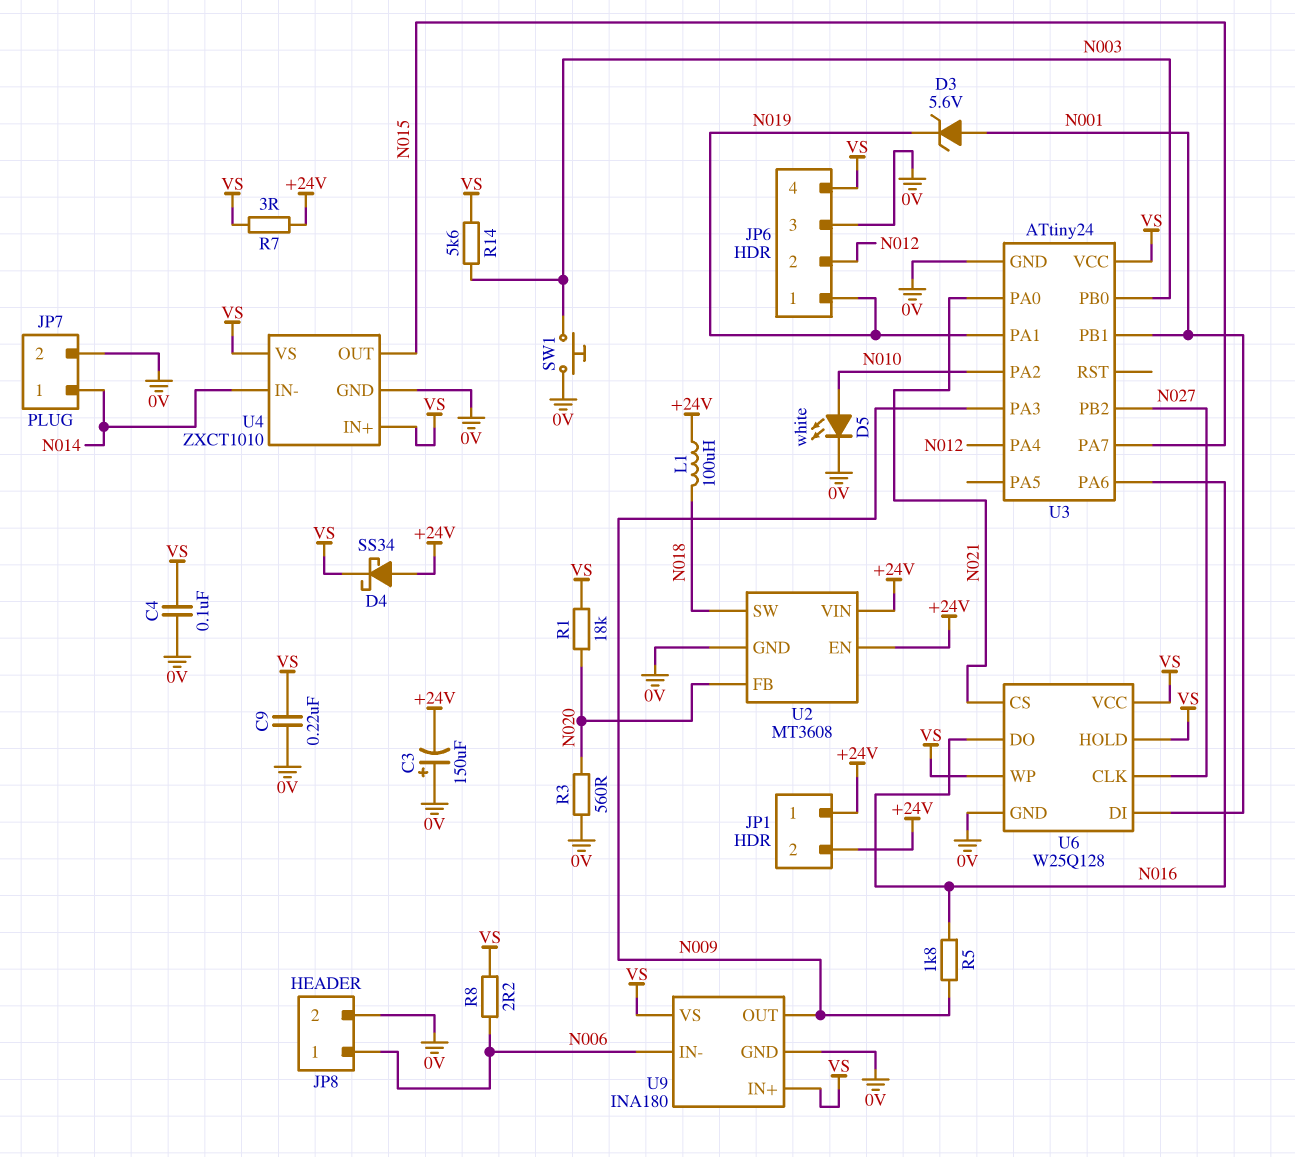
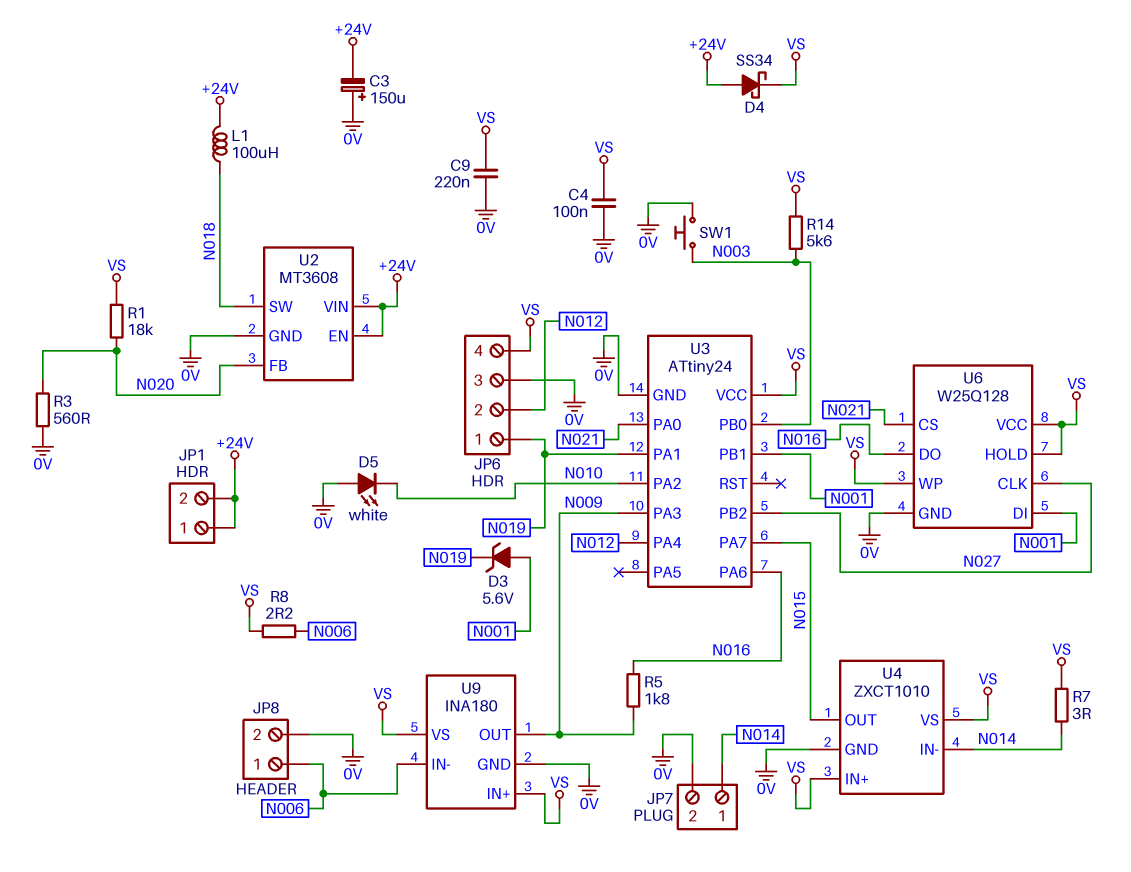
D5: LED white (A N010, K 0V) -> LED white (A 0V, K N010)
R7: 3 (+24V, VS) -> 3 (N014, VS)

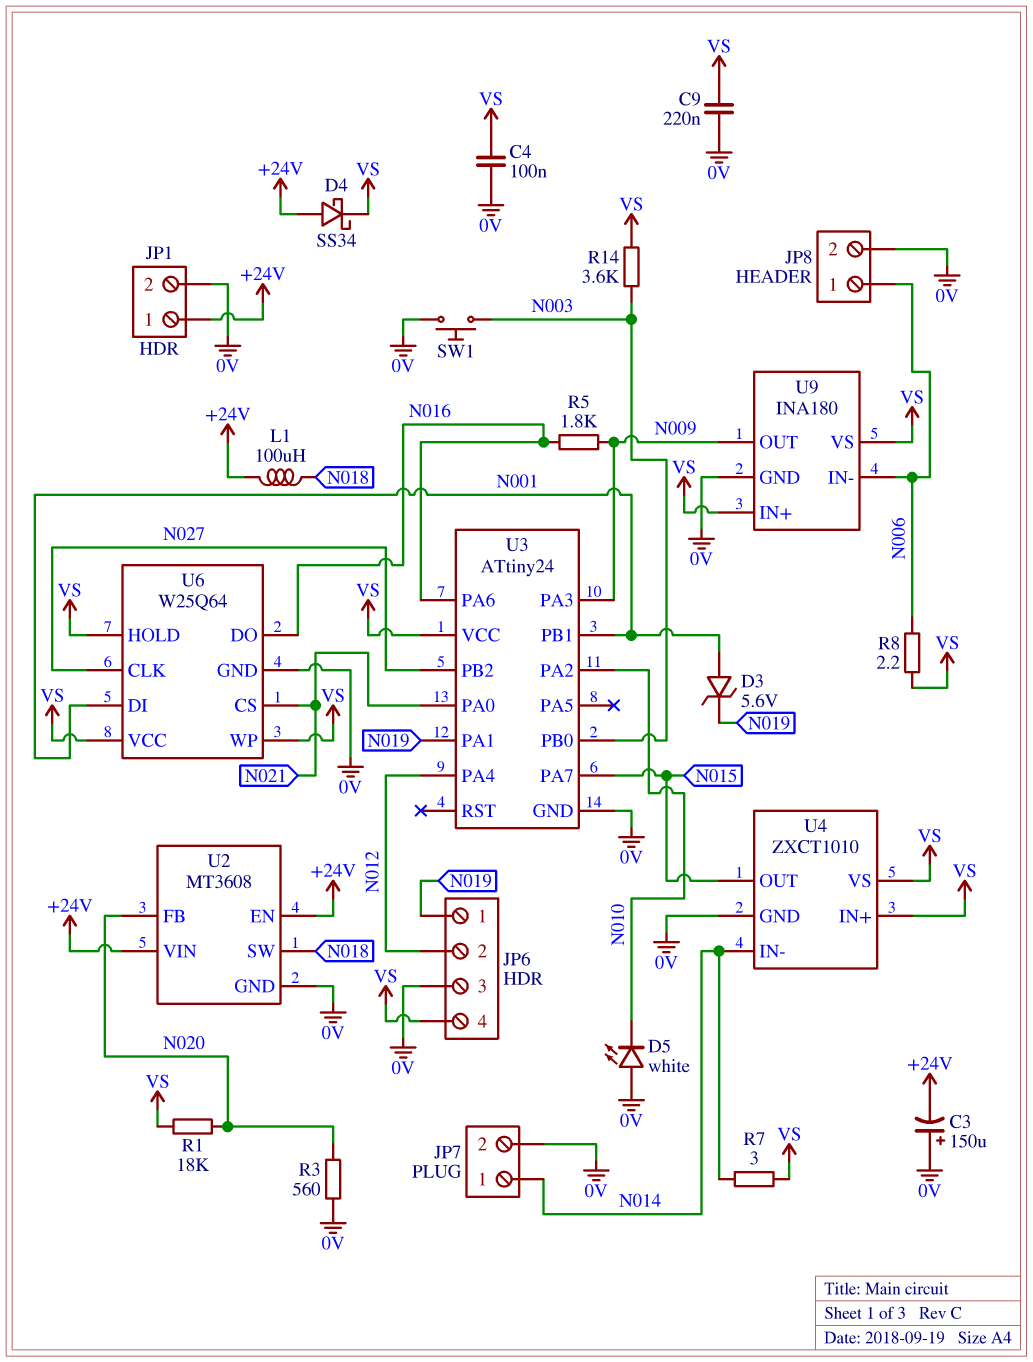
JP1 pin 2: +24V -> 0V
R14: 5.6k (N003, VS) -> 3.6k (N003, VS)
U6: W25Q128 -> W25Q64

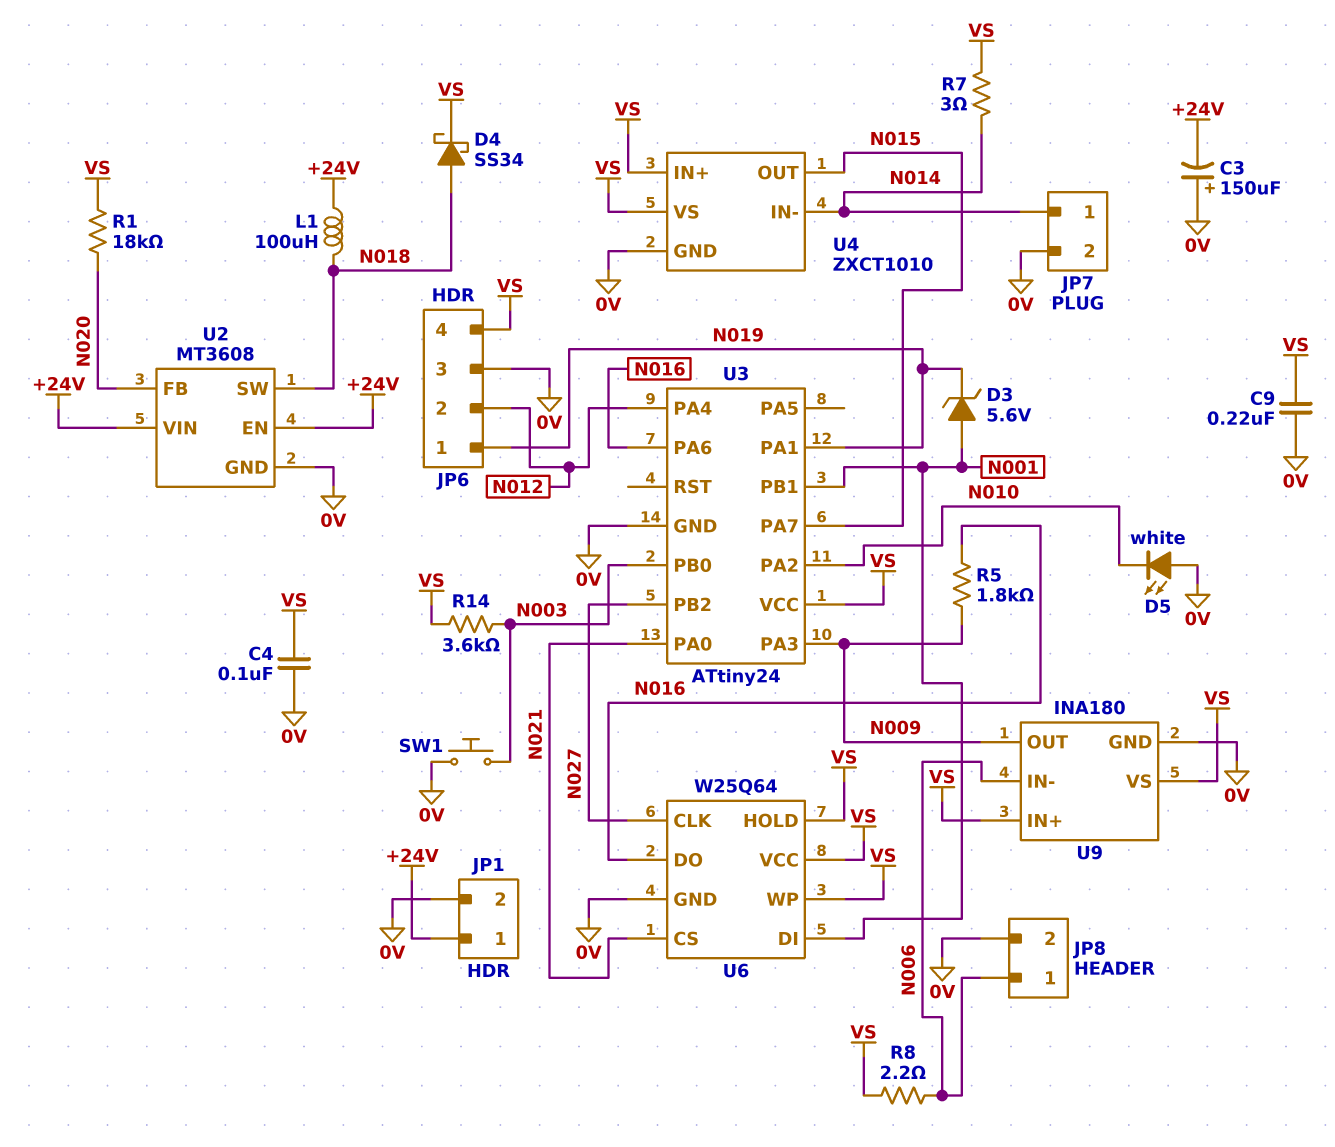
D4: schottky SS34 (A +24V, K VS) -> schottky SS34 (A N018, K VS)
R3: 560 (0V, N020) -> none

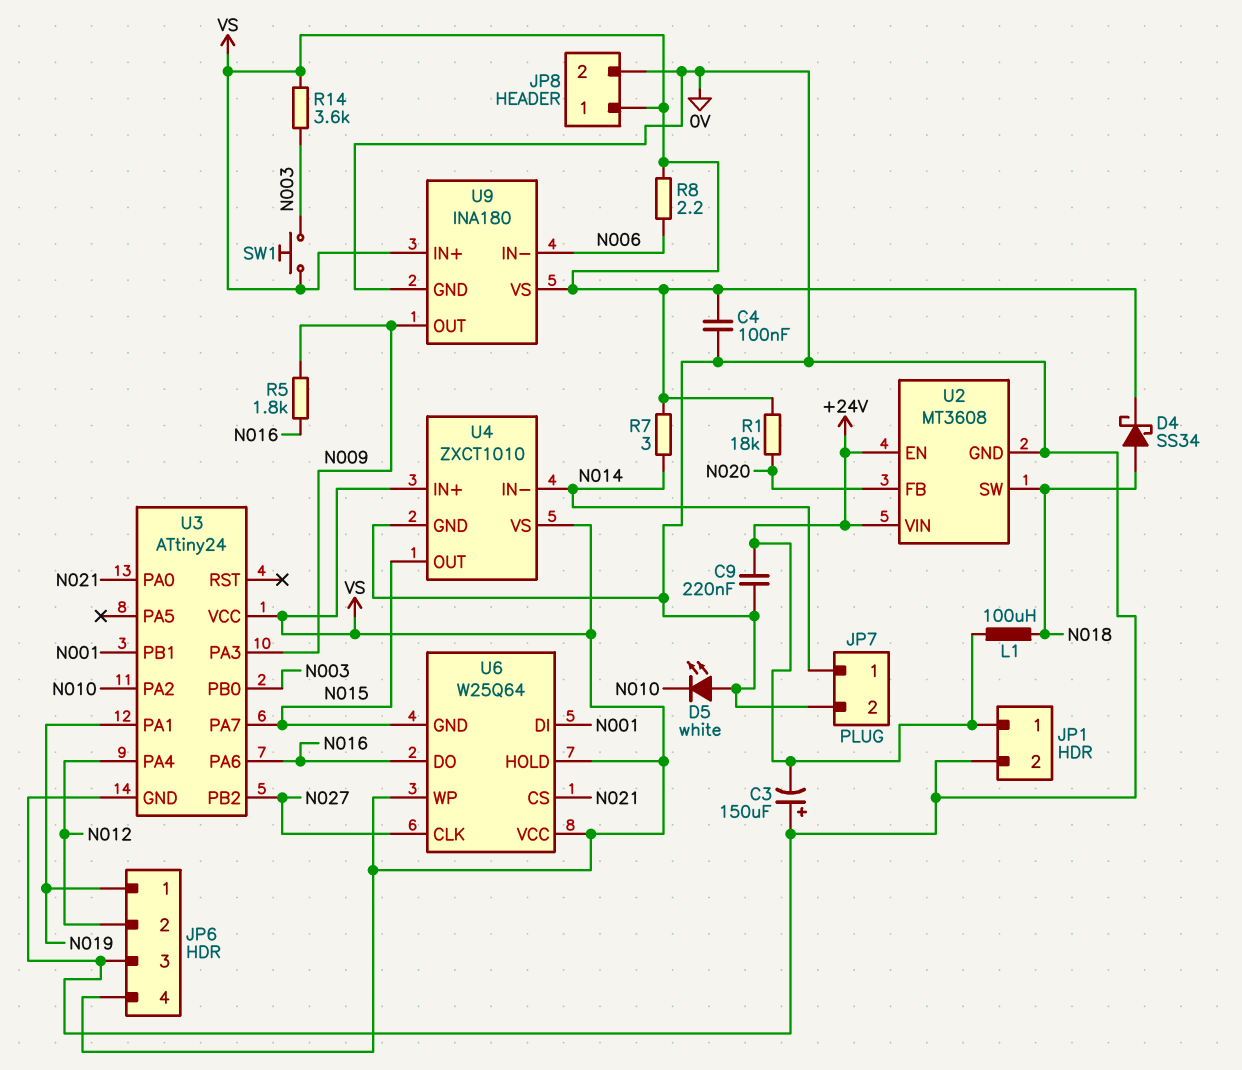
C9: 220nF (0V, VS) -> 220nF (+24V, 0V)
D3: zener 5.6V (A N001, K N019) -> none
JP8 pin 1: N006 -> VS
SW1: button (0V, N003) -> button (N003, VS)
U6 pin GND: 0V -> N015

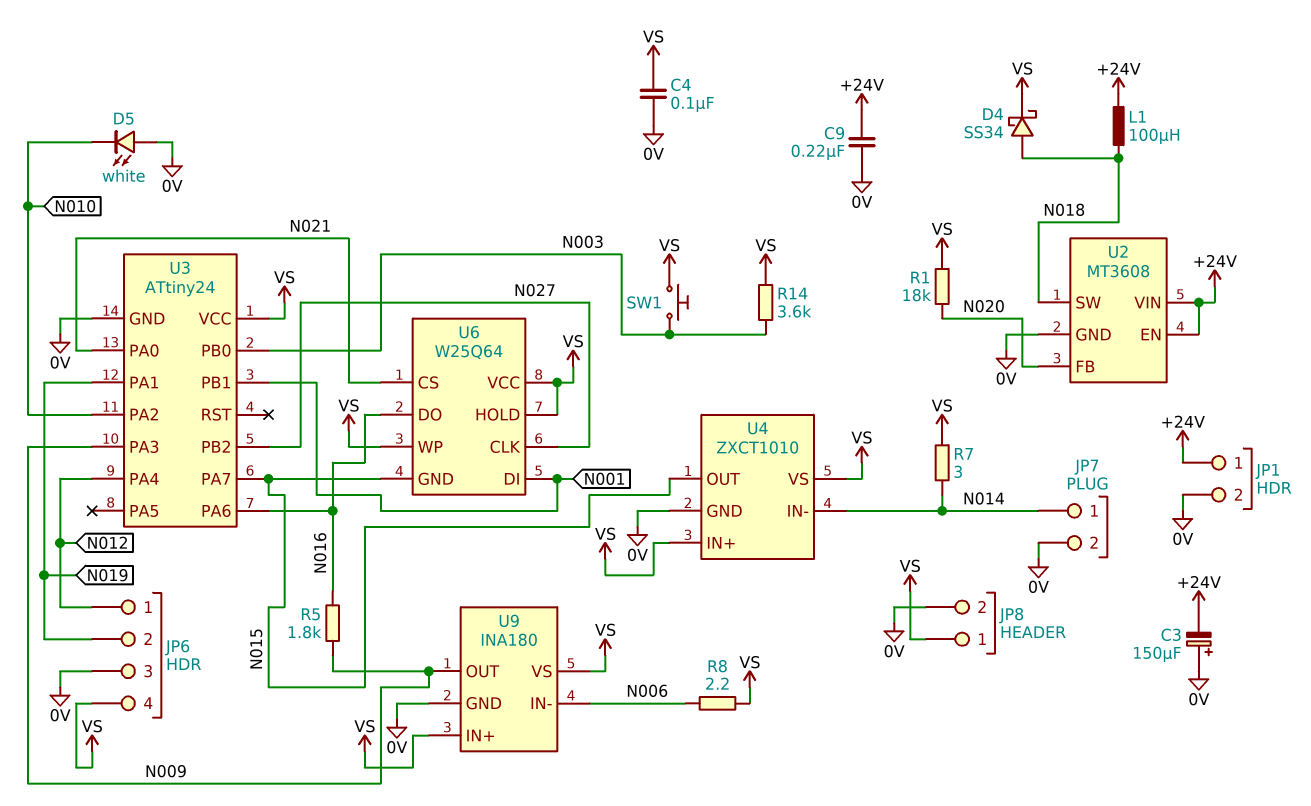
JP6 pin 1: N019 -> N012
JP6 pin 2: N012 -> N019

